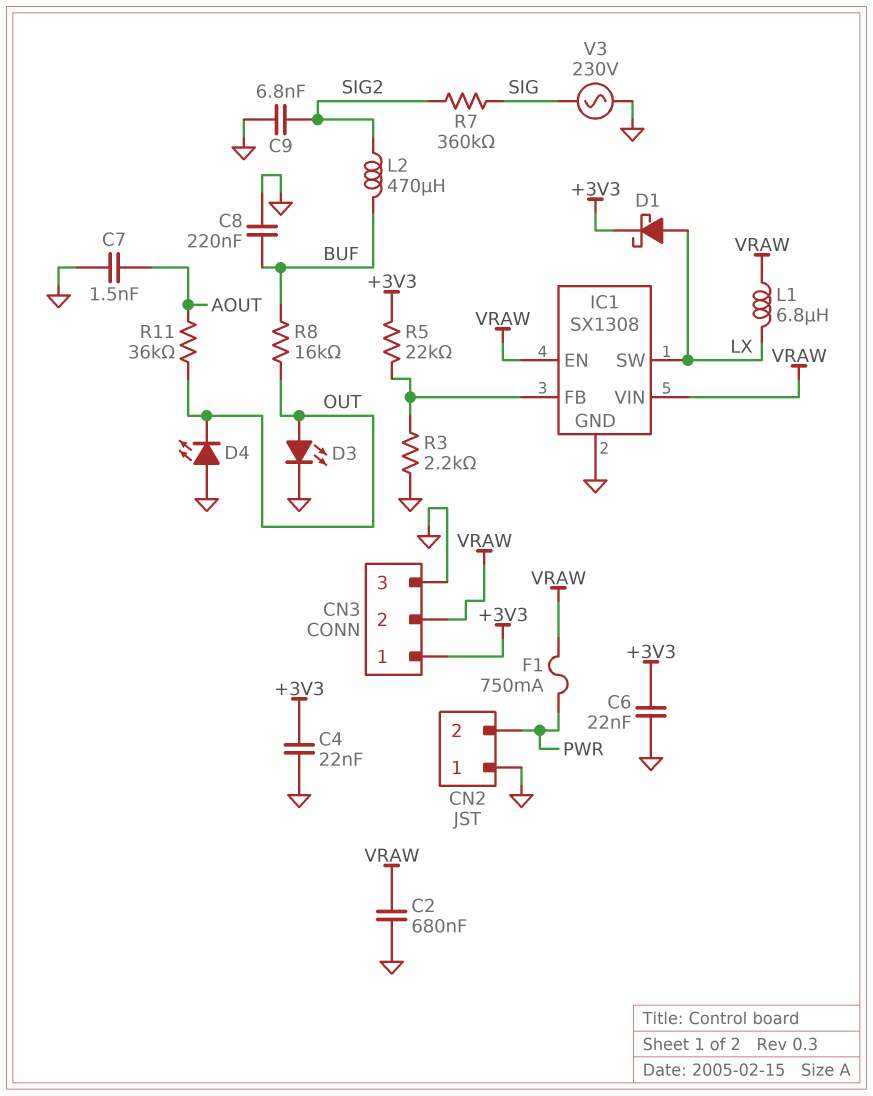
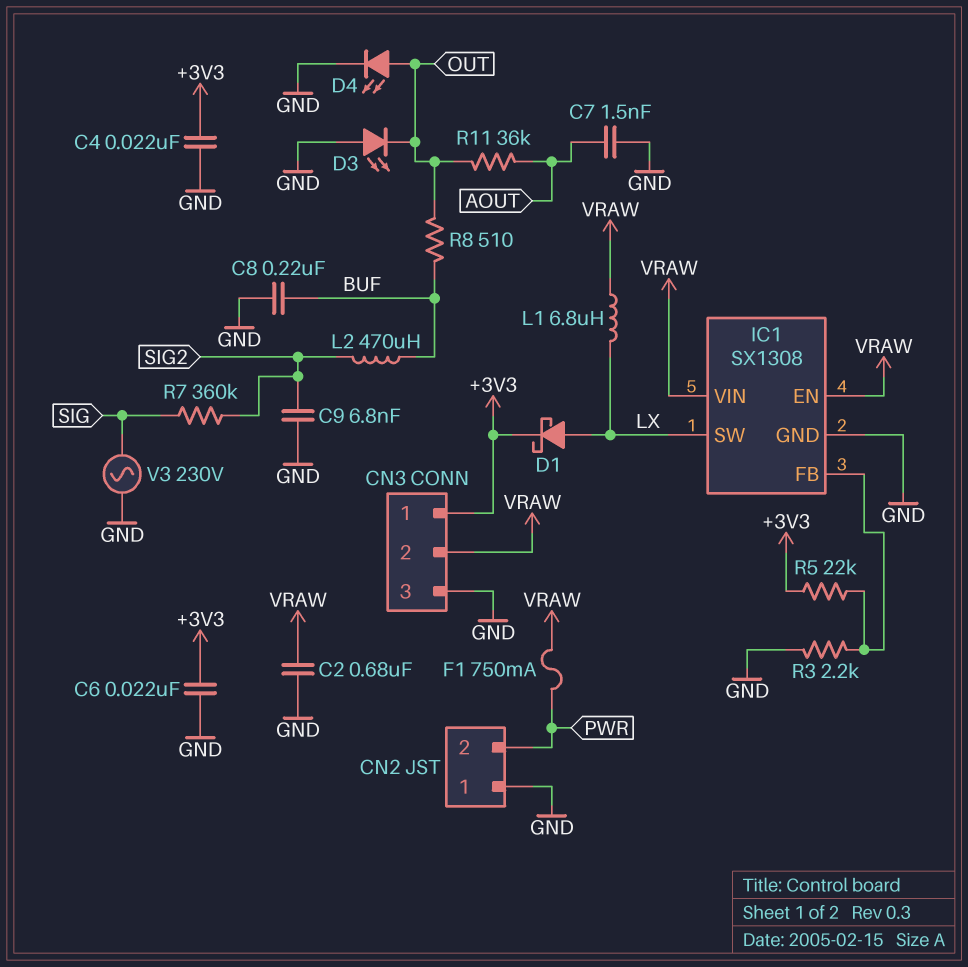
D3: LED (A OUT, K GND) -> LED (A GND, K OUT)
D4: LED (A GND, K OUT) -> LED (A OUT, K GND)
R8: 16k (BUF, OUT) -> 510 (BUF, OUT)

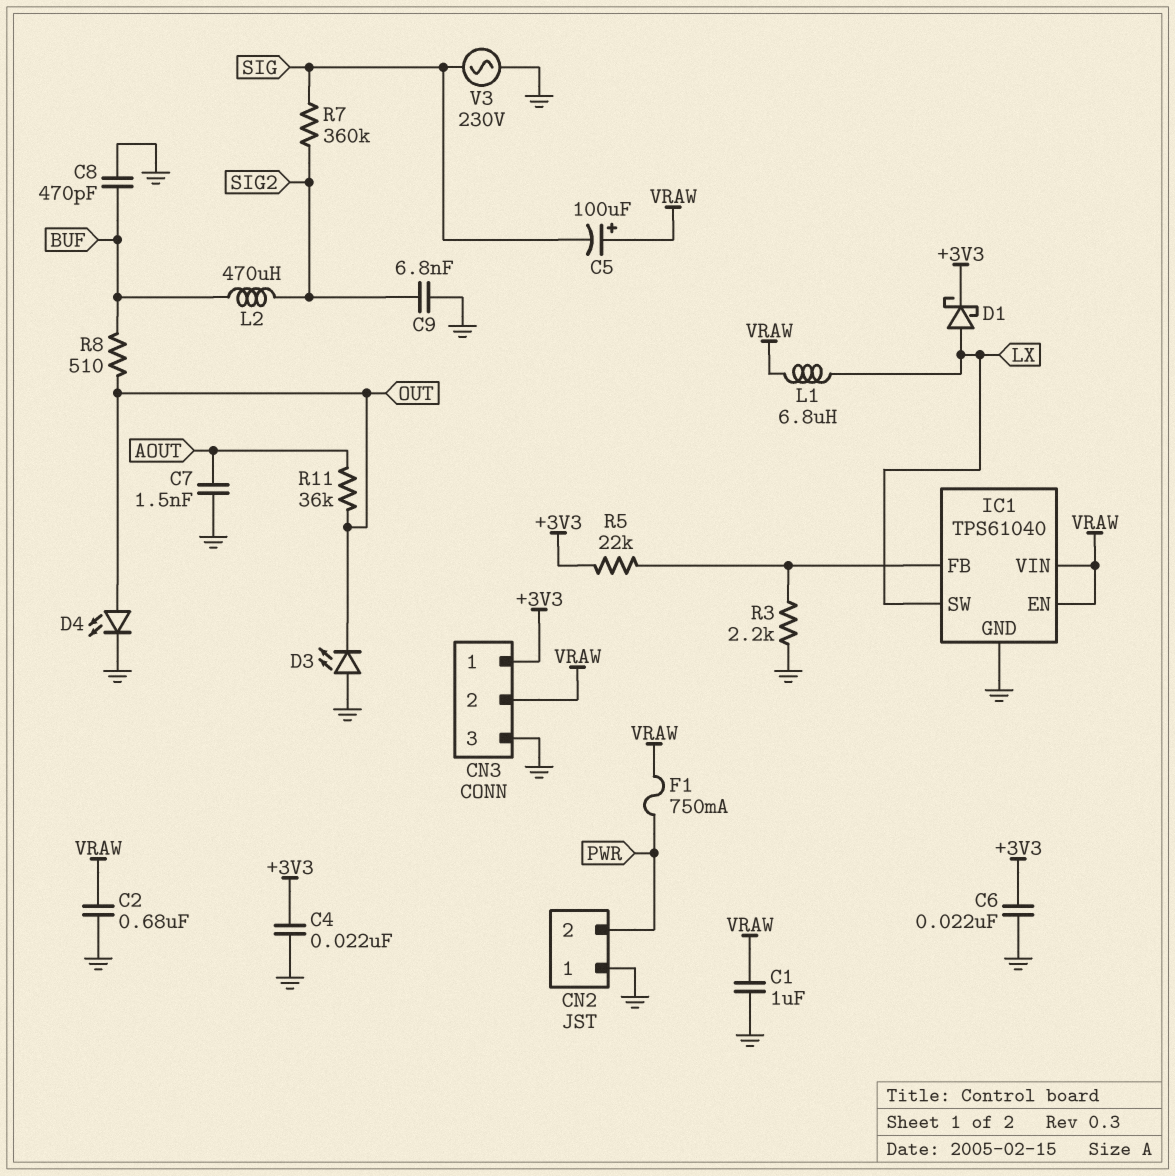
C1: none -> 1uF (GND, VRAW)
C5: none -> 100uF (plus VRAW, minus SIG)
C8: 220nF (BUF, GND) -> 470pF (BUF, GND)
IC1: SX1308 -> TPS61040

